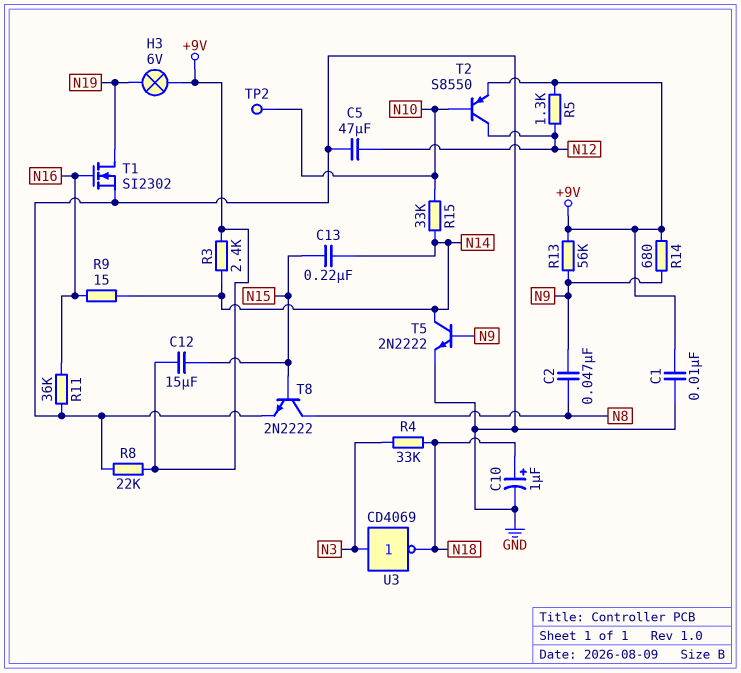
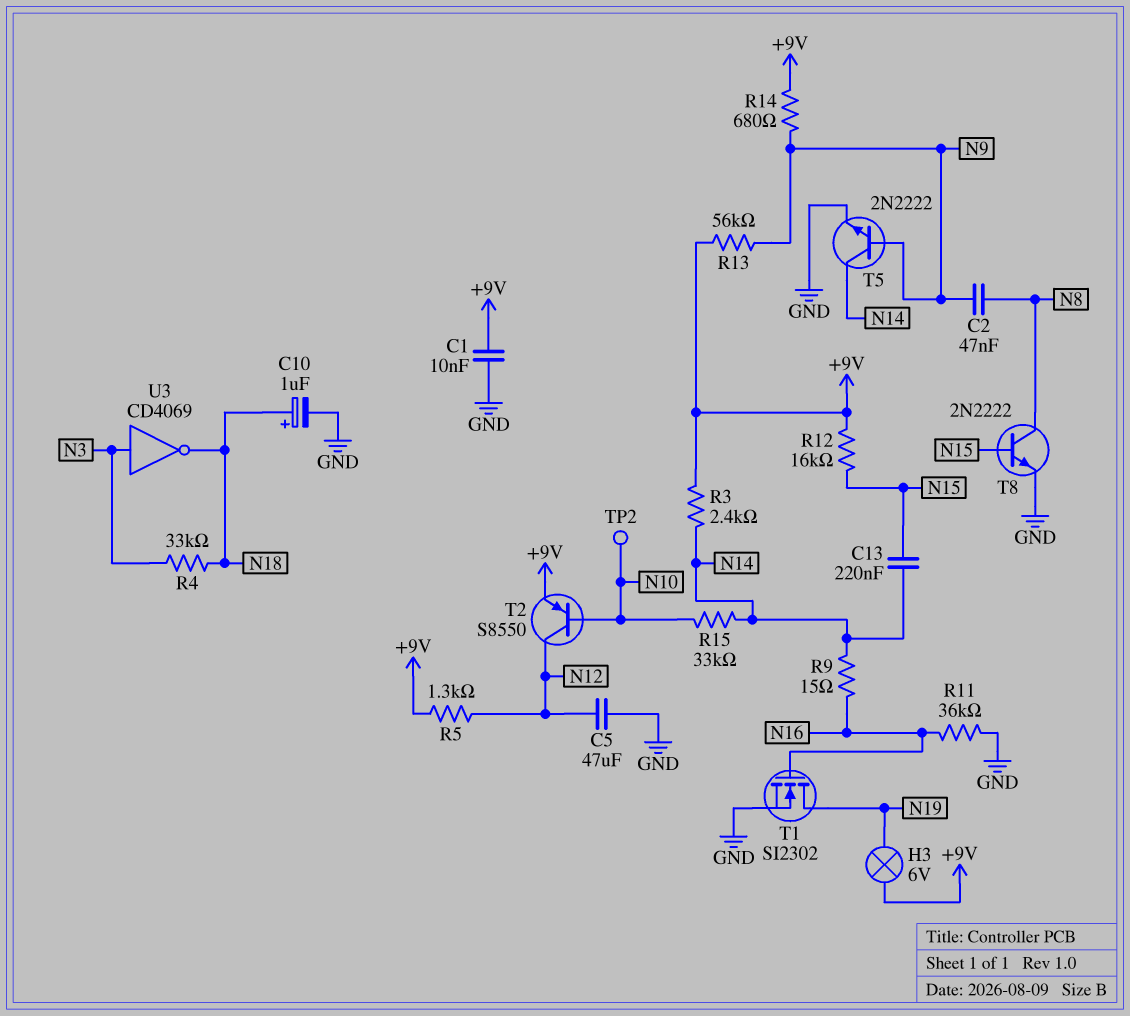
C12: 15uF (+9V, N15) -> none
R8: 22k (+9V, GND) -> none
R12: none -> 16k (+9V, N15)

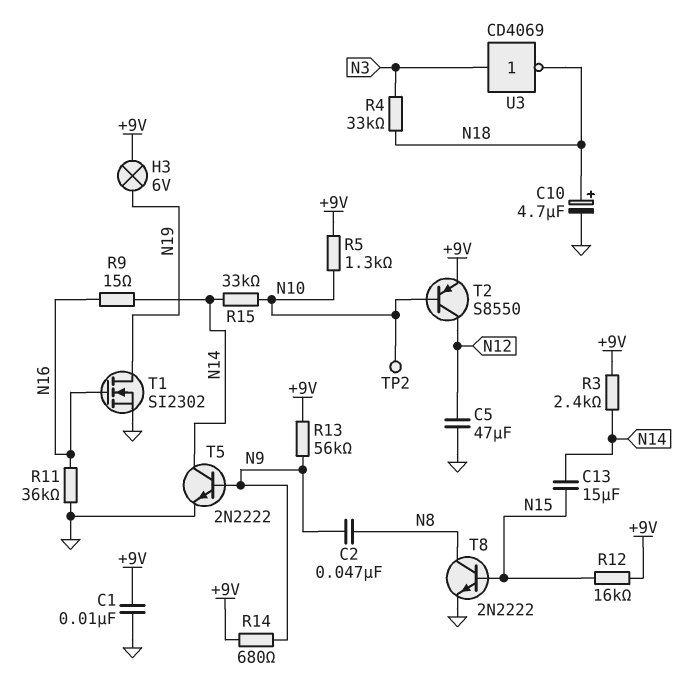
C10: 1uF (plus N18, minus GND) -> 4.7uF (plus N18, minus GND)
C13: 220nF (N14, N15) -> 15uF (N14, N15)
R5: 1.3k (+9V, N12) -> 1.3k (+9V, N10)

